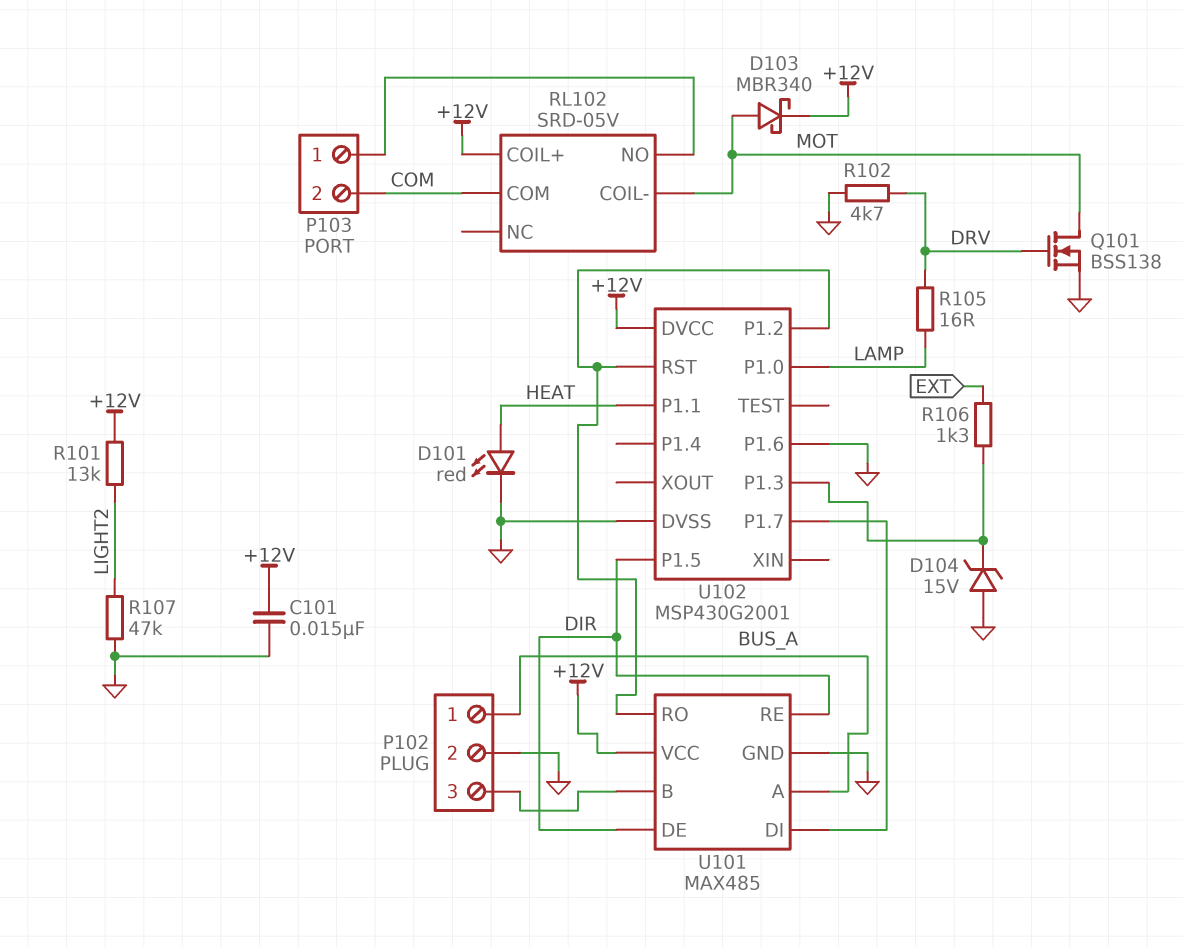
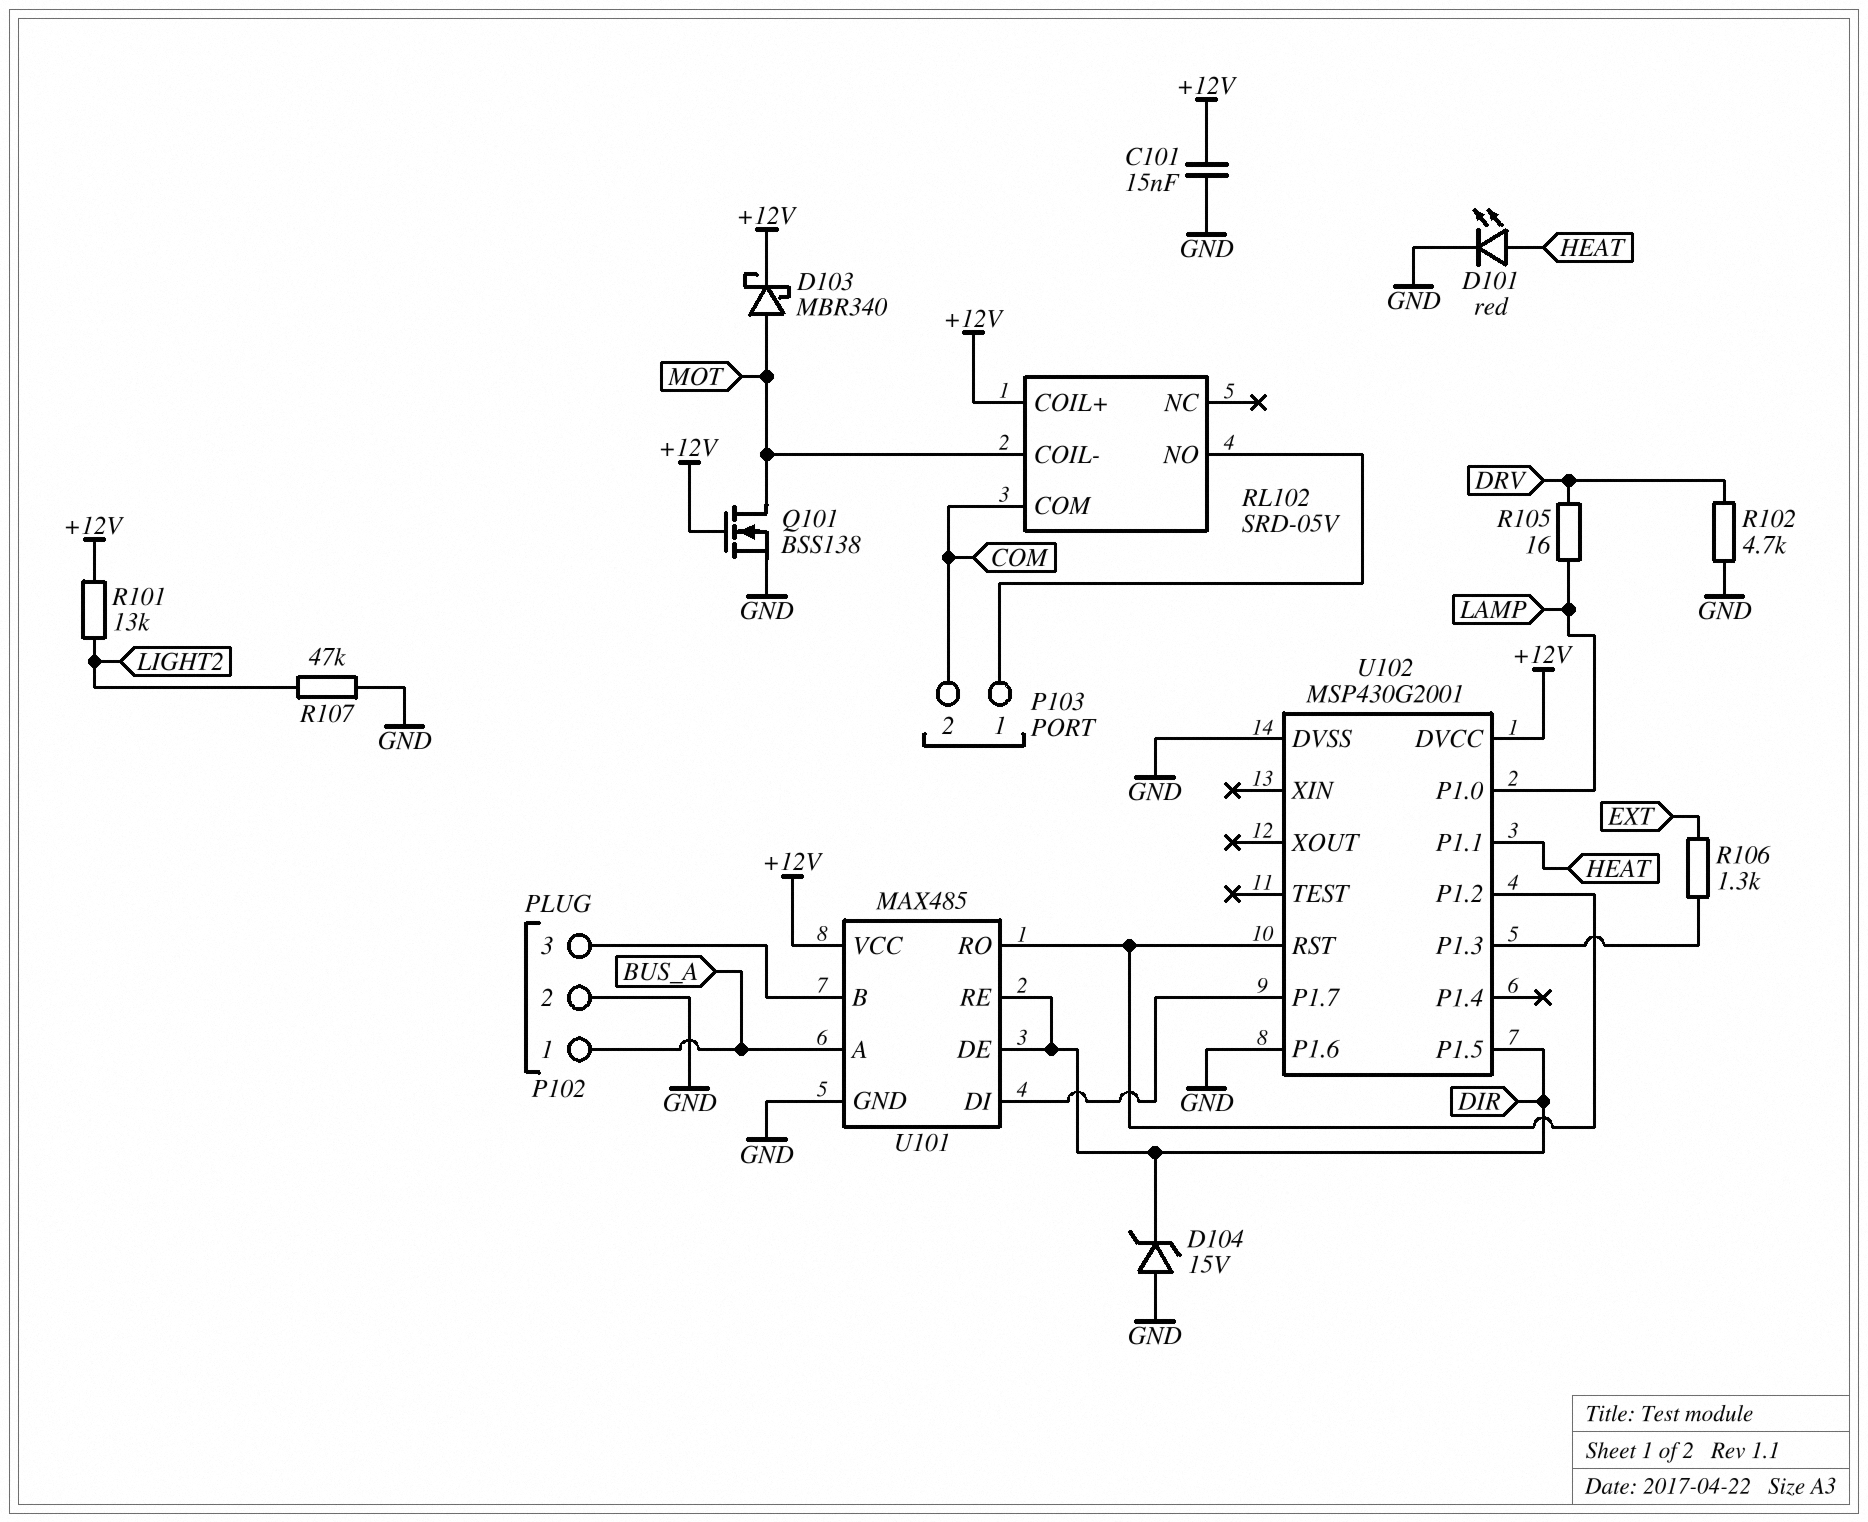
D104: zener 15V (A GND, K U102/P1.3) -> zener 15V (A GND, K DIR)
Q101: NMOS BSS138 (G DRV, D MOT, S GND) -> NMOS BSS138 (G +12V, D MOT, S GND)

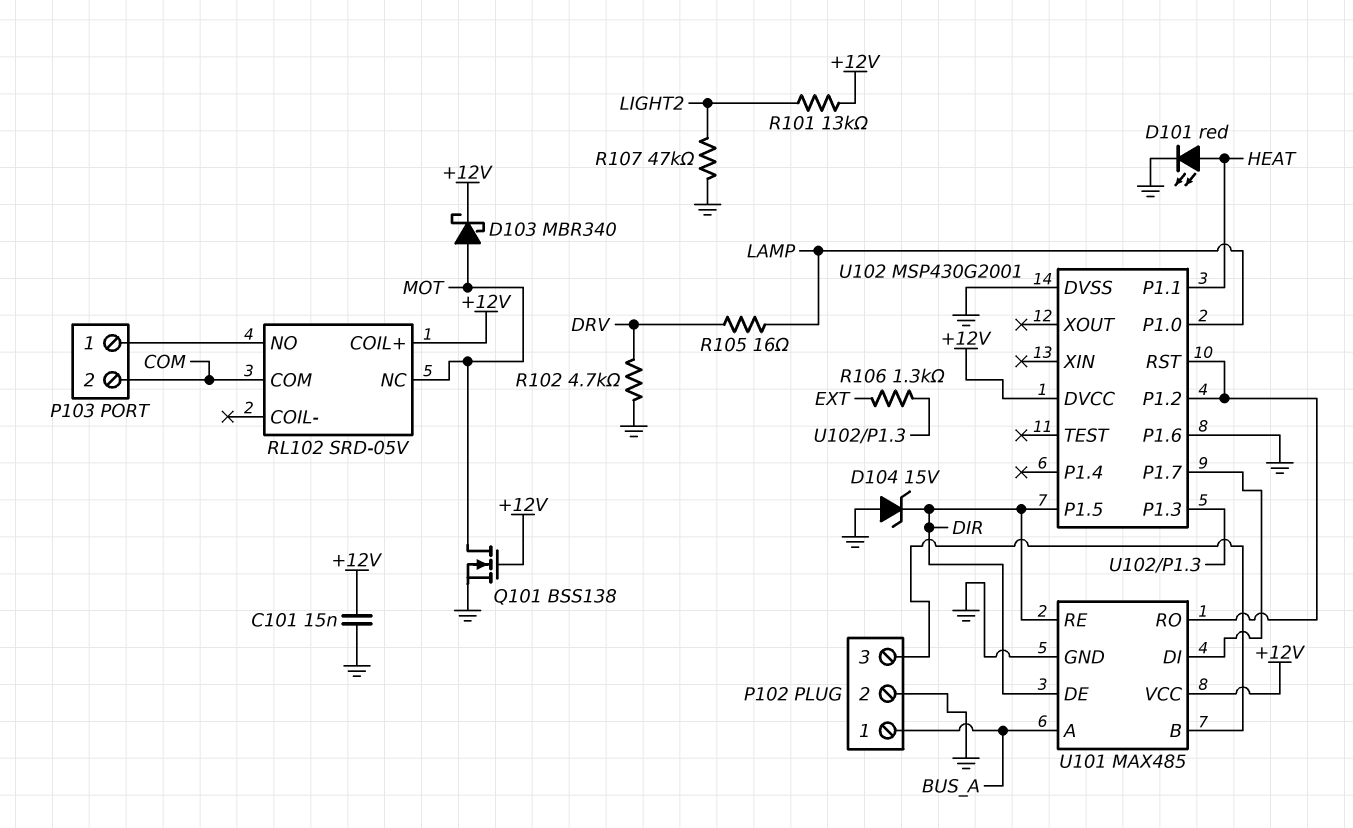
RL102 pin COIL-: MOT -> none
RL102 pin NC: none -> MOT

